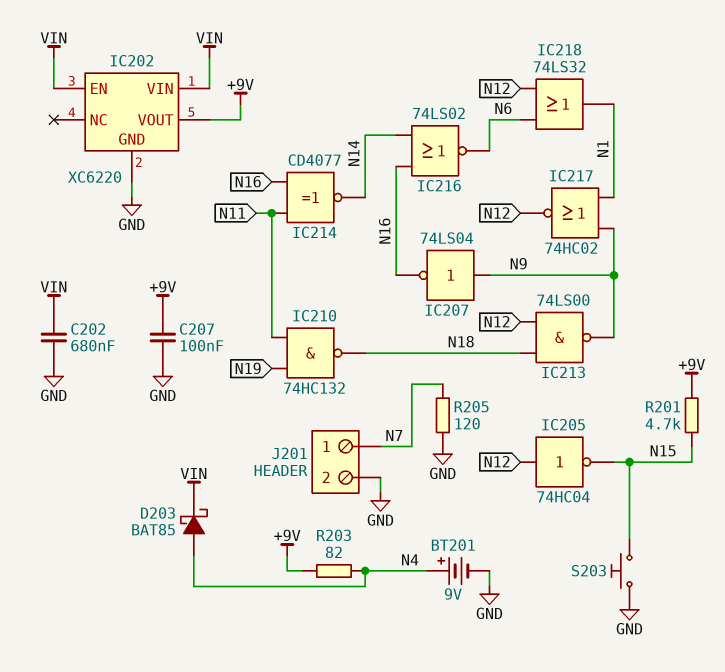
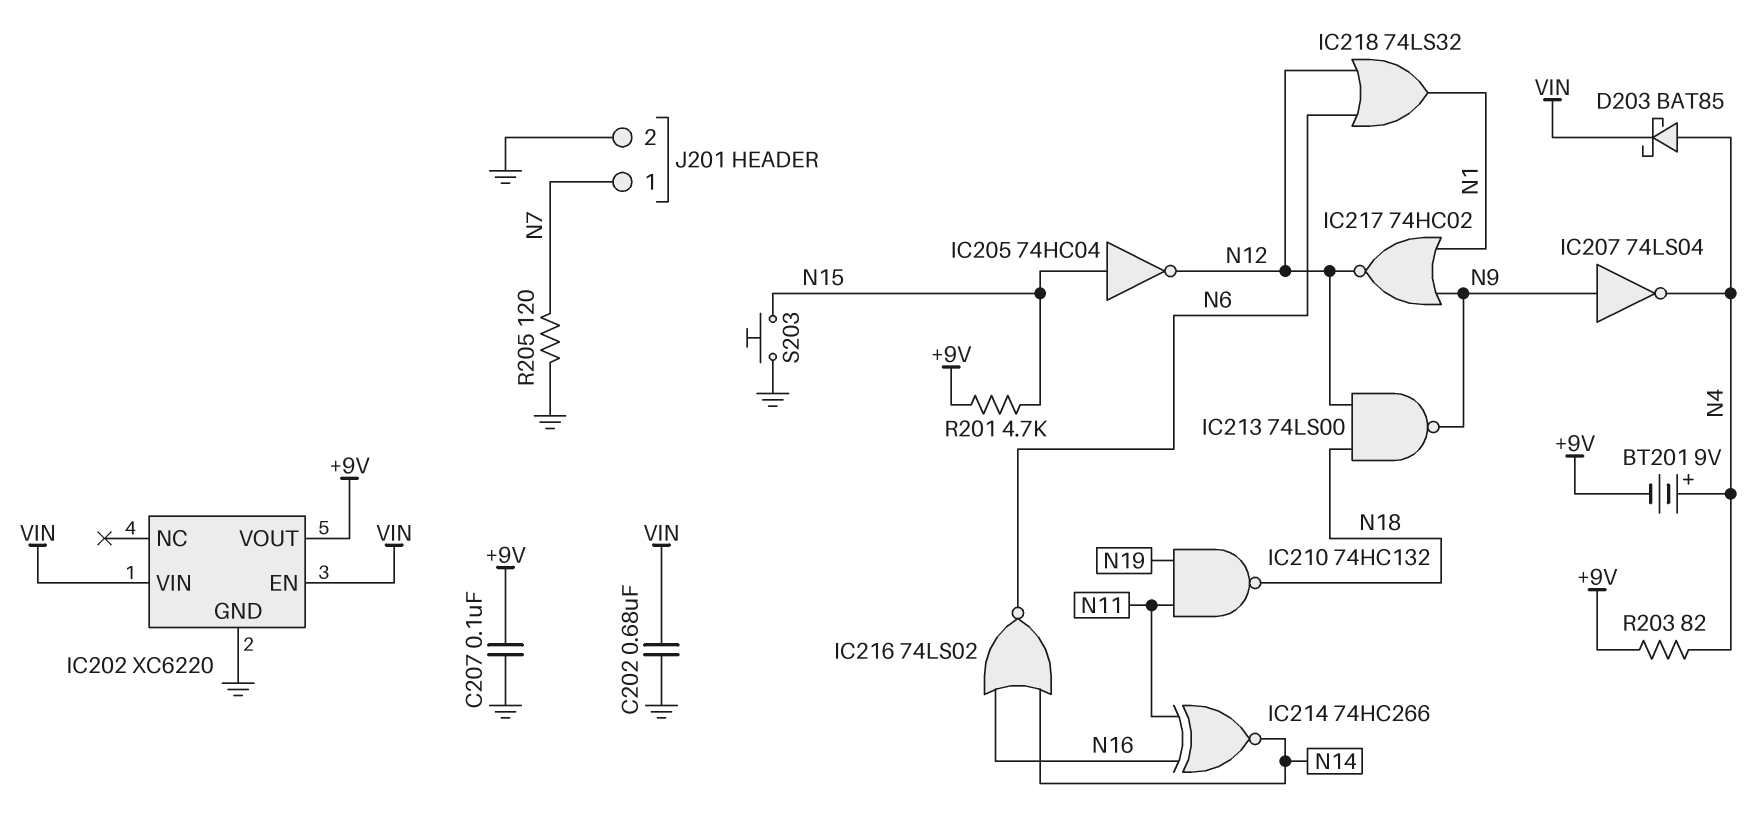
BT201: 9V (plus N4, minus GND) -> 9V (plus N4, minus +9V)
IC205: NOT 74HC04 (in N12, out N15) -> NOT 74HC04 (in N15, out N12)
IC207: NOT 74LS04 (in N9, out N16) -> NOT 74LS04 (in N9, out N4)
IC214: XNOR CD4077 (in N11, in N16, out N14) -> XNOR 74HC266 (in N11, in N16, out N14)

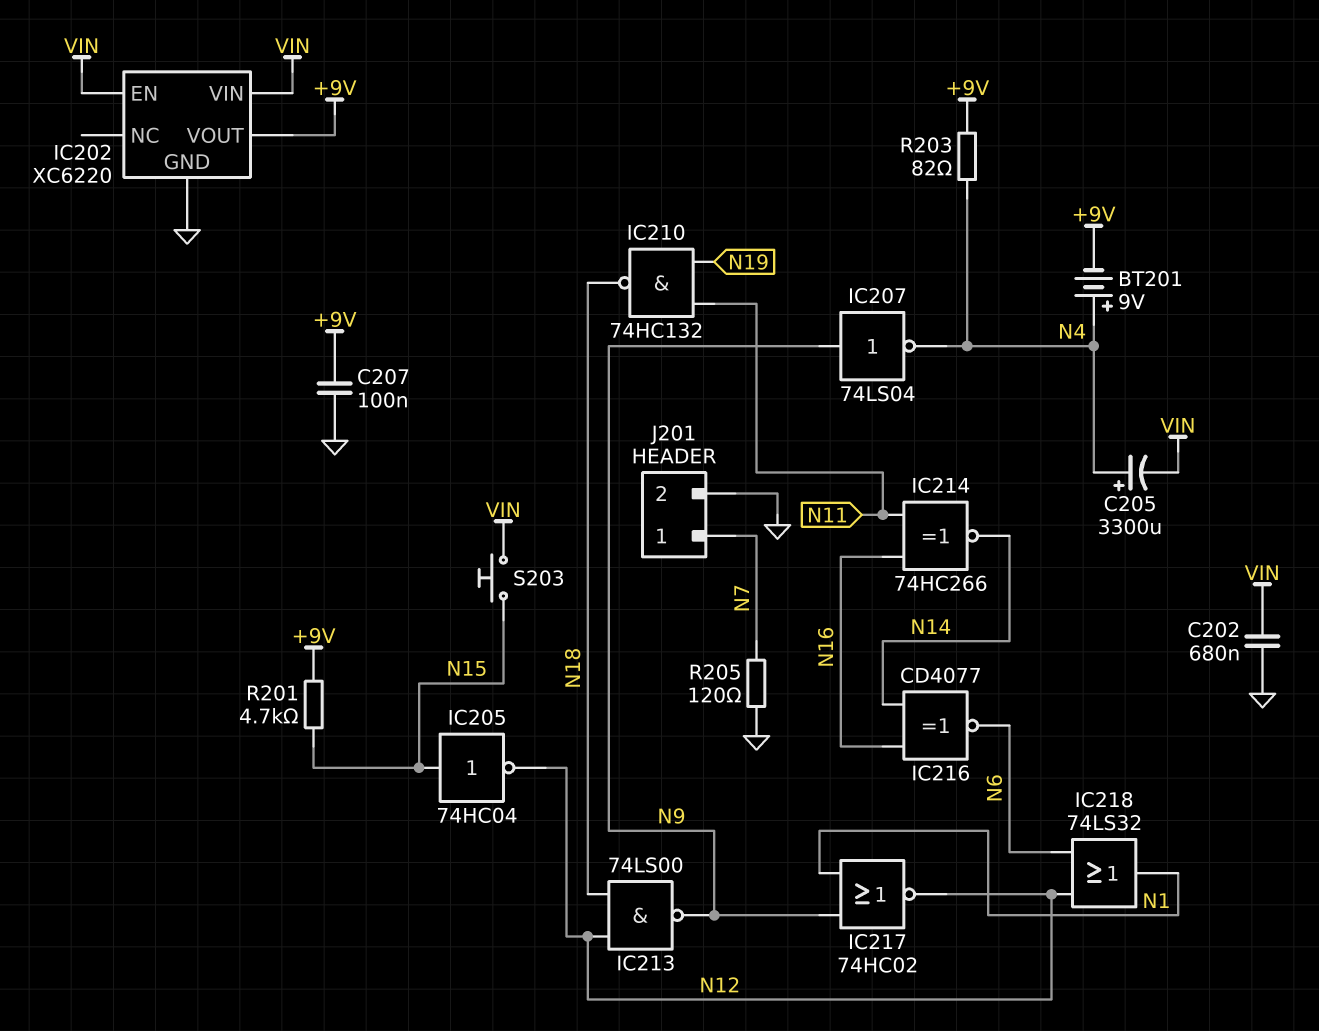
C205: none -> 3300uF (plus N4, minus VIN)
D203: schottky BAT85 (A N4, K VIN) -> none
IC216: NOR 74LS02 (in N14, in N16, out N6) -> XNOR CD4077 (in N14, in N16, out N6)
S203: button (GND, N15) -> button (N15, VIN)

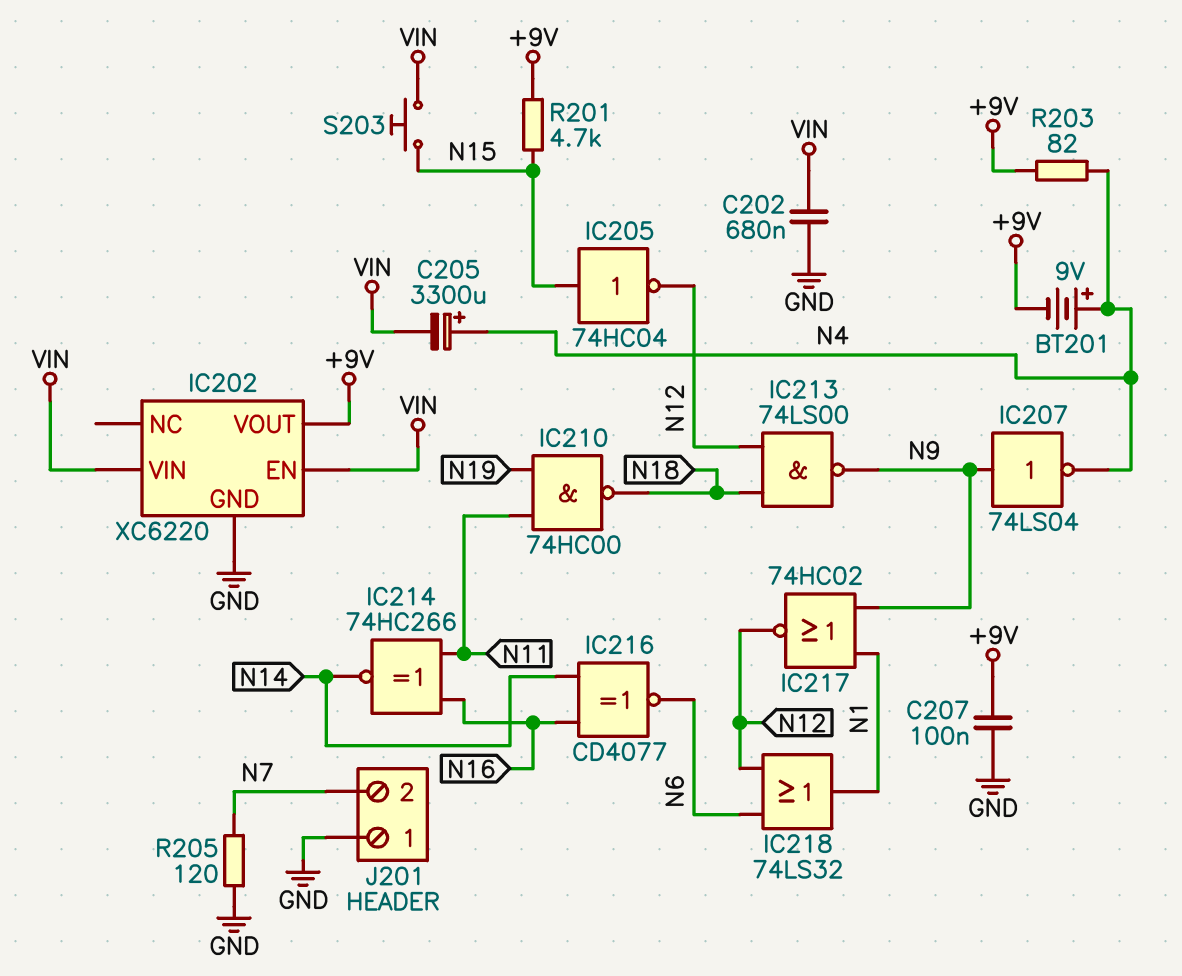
IC210: NAND 74HC132 (in N11, in N19, out N18) -> NAND 74HC00 (in N11, in N19, out N18)
J201 pin 1: N7 -> GND
J201 pin 2: GND -> N7

